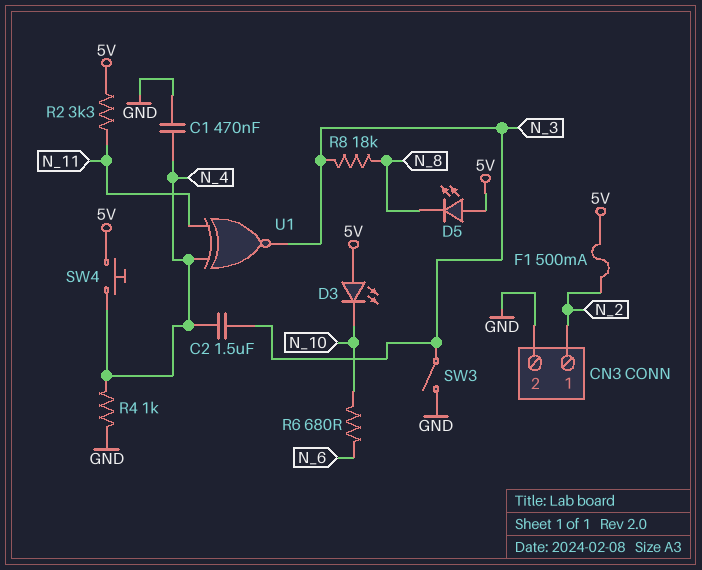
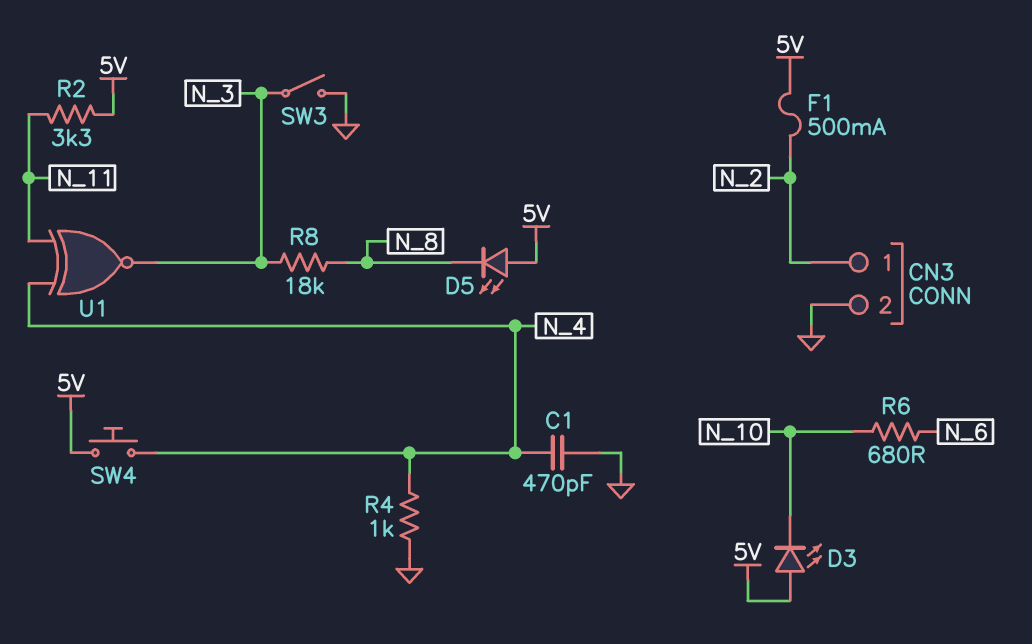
C1: 470nF (GND, N_4) -> 470pF (GND, N_4)
C2: 1.5uF (N_3, N_4) -> none

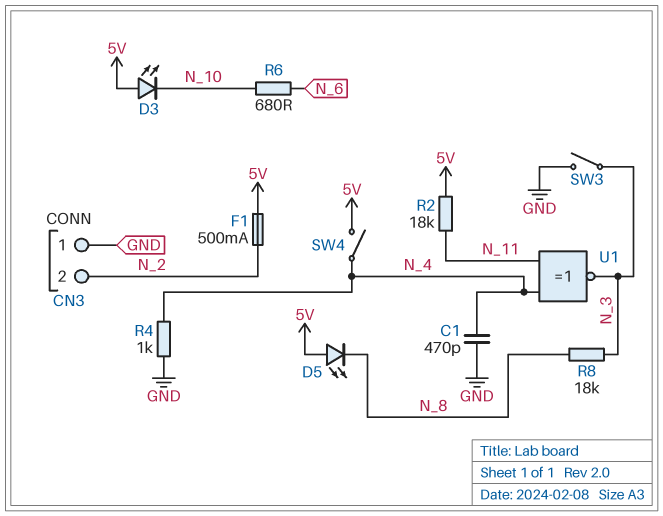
CN3 pin 1: N_2 -> GND
CN3 pin 2: GND -> N_2
R2: 3.3k (5V, N_11) -> 18k (5V, N_11)
SW4: button (5V, N_4) -> switch (5V, N_4)

